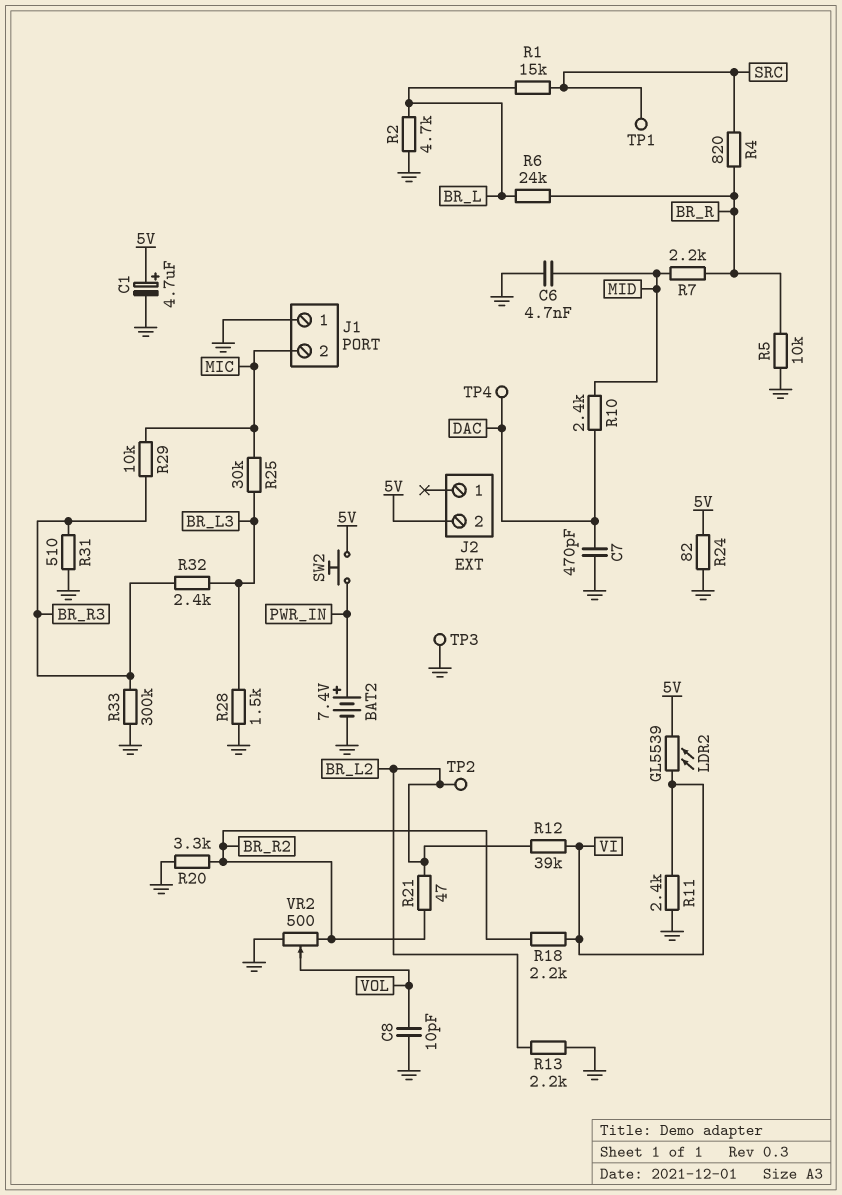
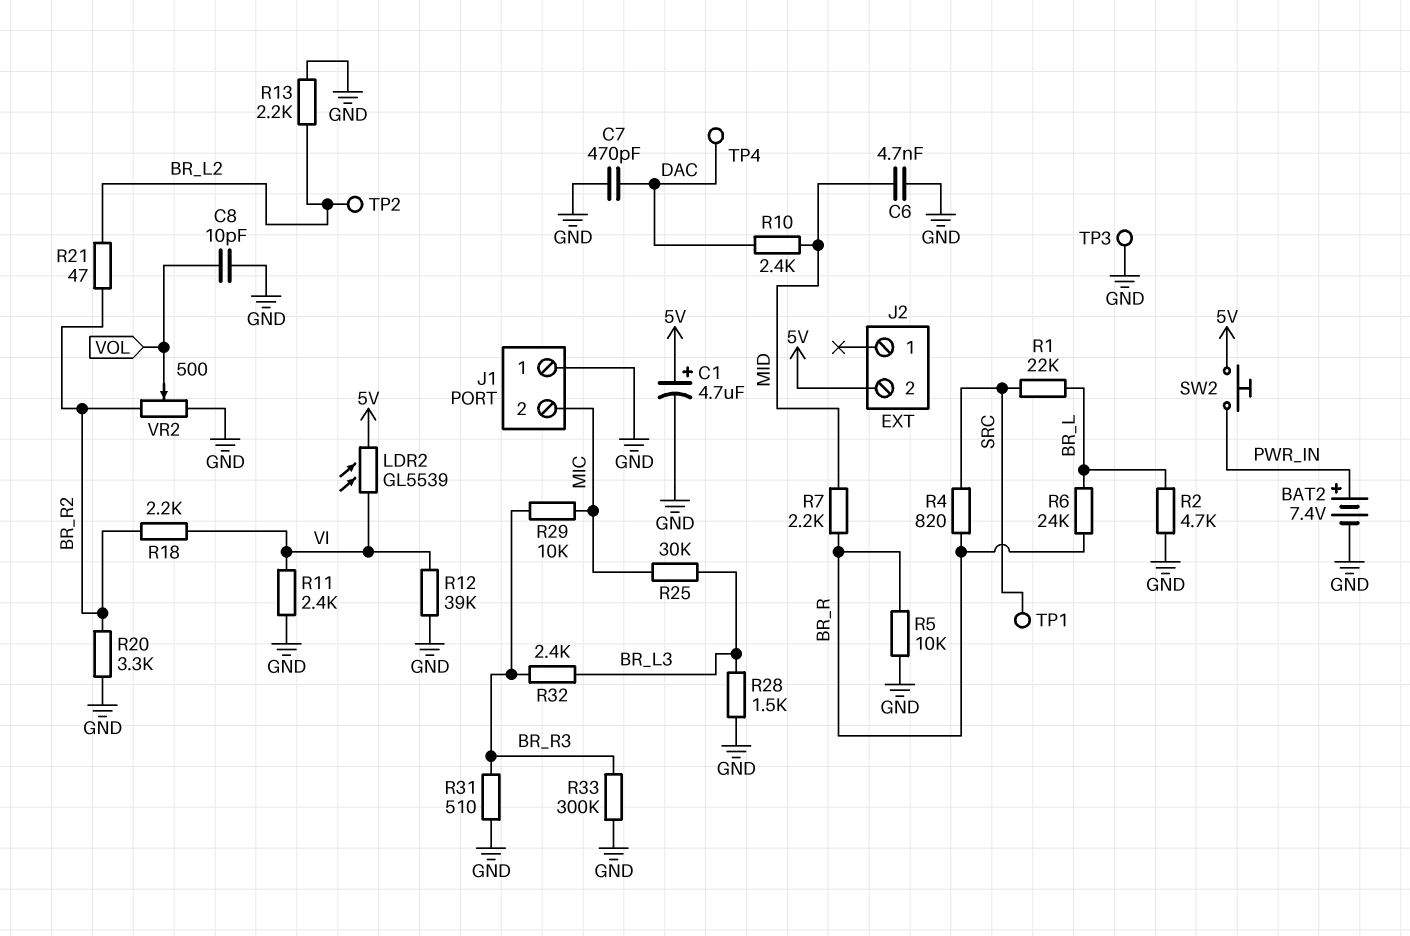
R1: 15k (BR_L, SRC) -> 22k (BR_L, SRC)
R12: 39k (BR_L2, VI) -> 39k (GND, VI)
R24: 82 (5V, GND) -> none

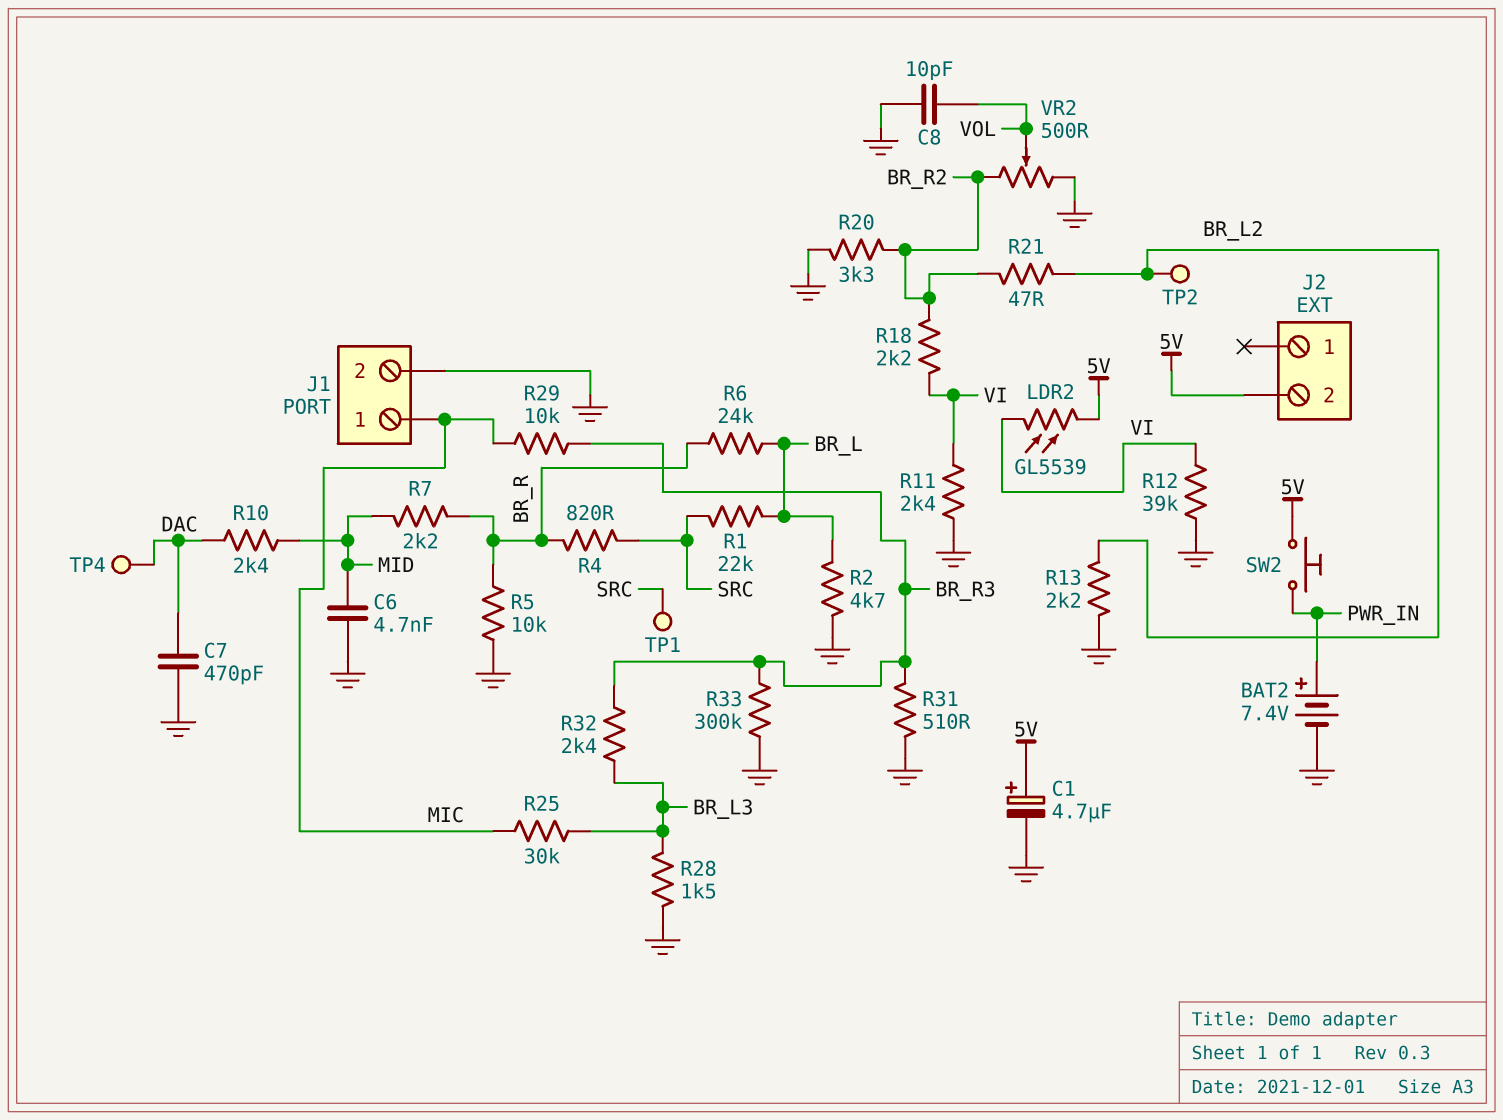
J1 pin 1: GND -> MIC
J1 pin 2: MIC -> GND
TP3: test point (GND) -> none

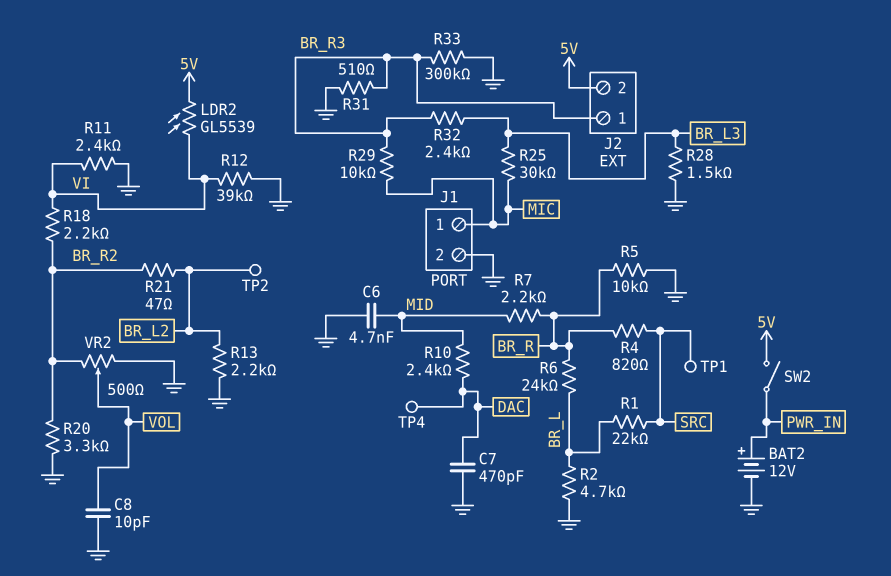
BAT2: 7.4V (plus PWR_IN, minus GND) -> 12V (plus PWR_IN, minus GND)
C1: 4.7uF (plus 5V, minus GND) -> none
J2 pin 1: none -> BR_R3
SW2: button (5V, PWR_IN) -> switch (5V, PWR_IN)

